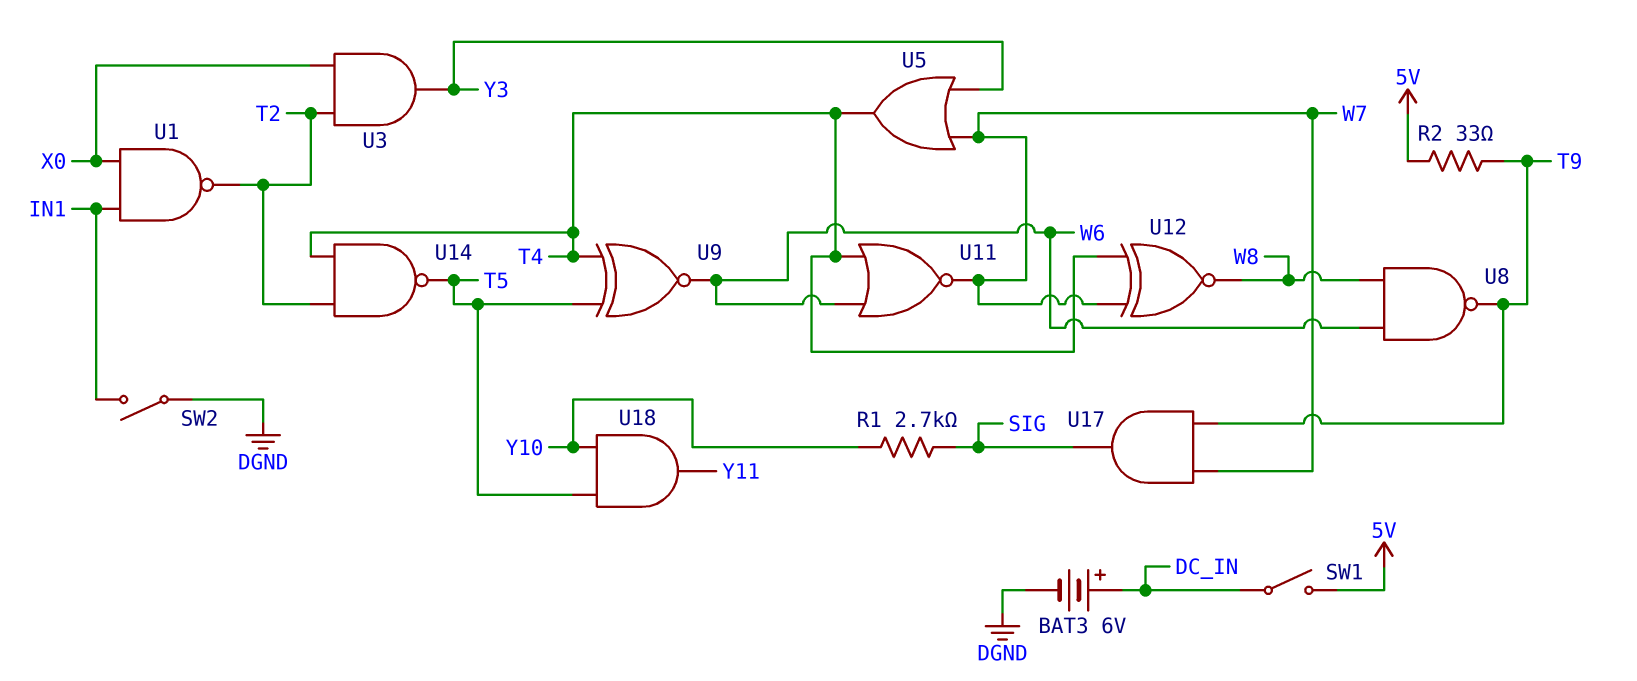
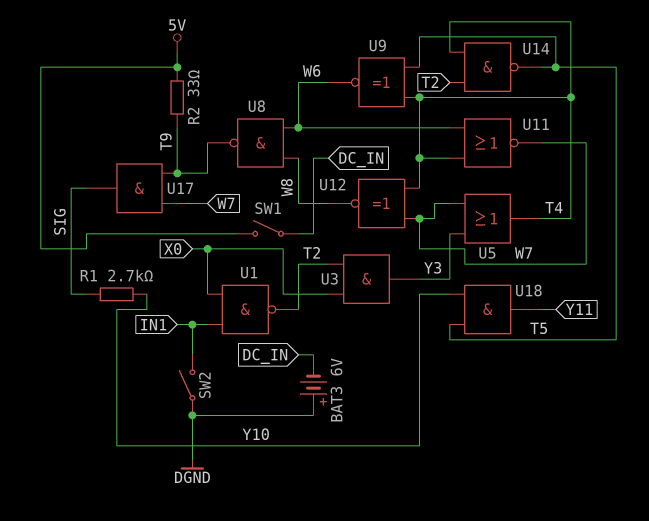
BAT3: 6V (plus DC_IN, minus DGND) -> 6V (plus DGND, minus DC_IN)

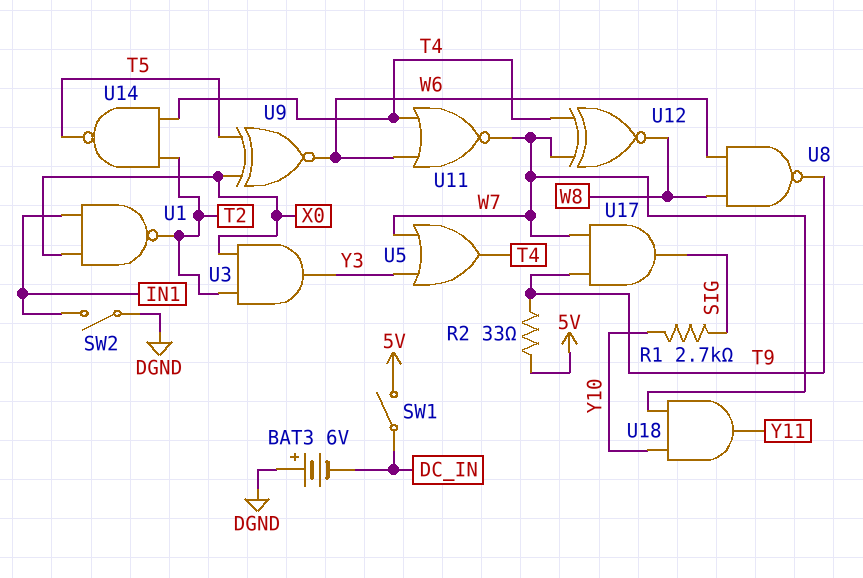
U9: XNOR (in T4, in T5, out W6) -> XNOR (in T5, in X0, out W6)
U18: AND (in T5, in Y10, out Y11) -> AND (in W7, in Y10, out Y11)

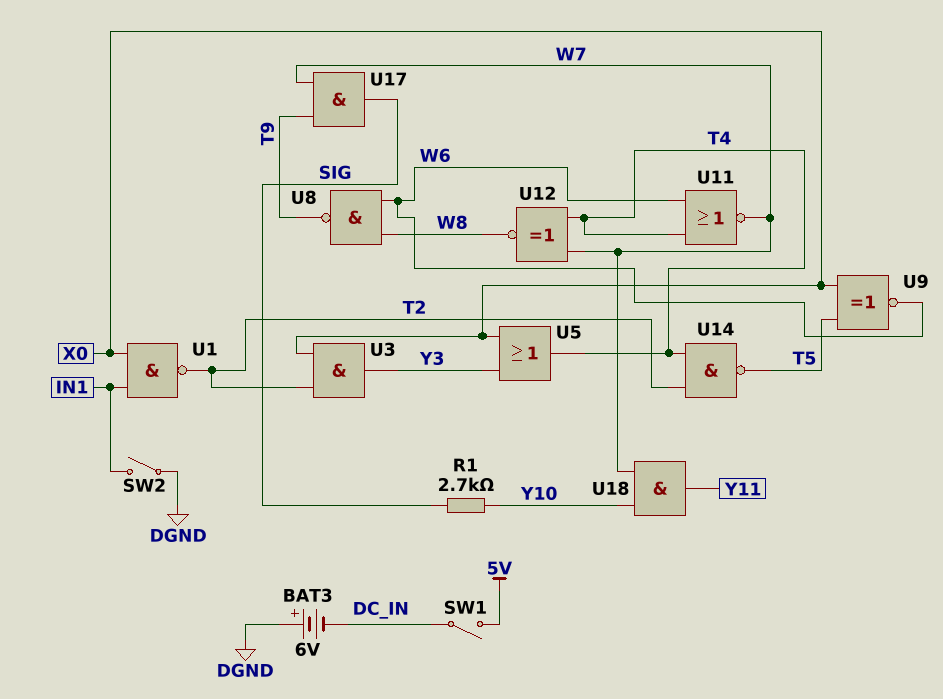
R2: 33 (5V, T9) -> none
U5: OR (in W7, in Y3, out T4) -> OR (in X0, in Y3, out T4)

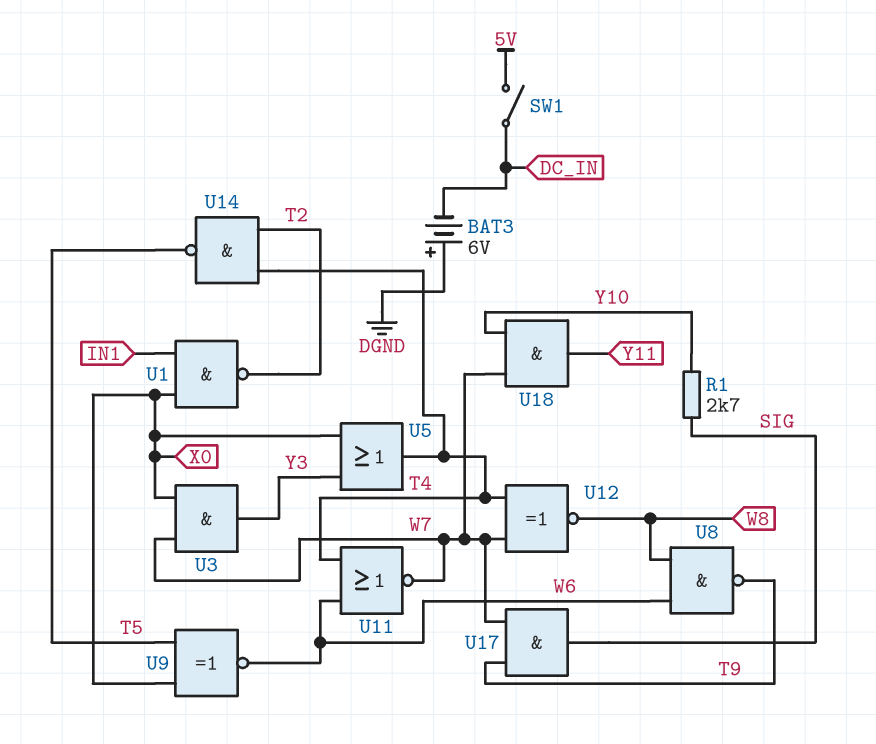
SW2: switch (DGND, IN1) -> none
U3: AND (in T2, in X0, out Y3) -> AND (in W7, in X0, out Y3)

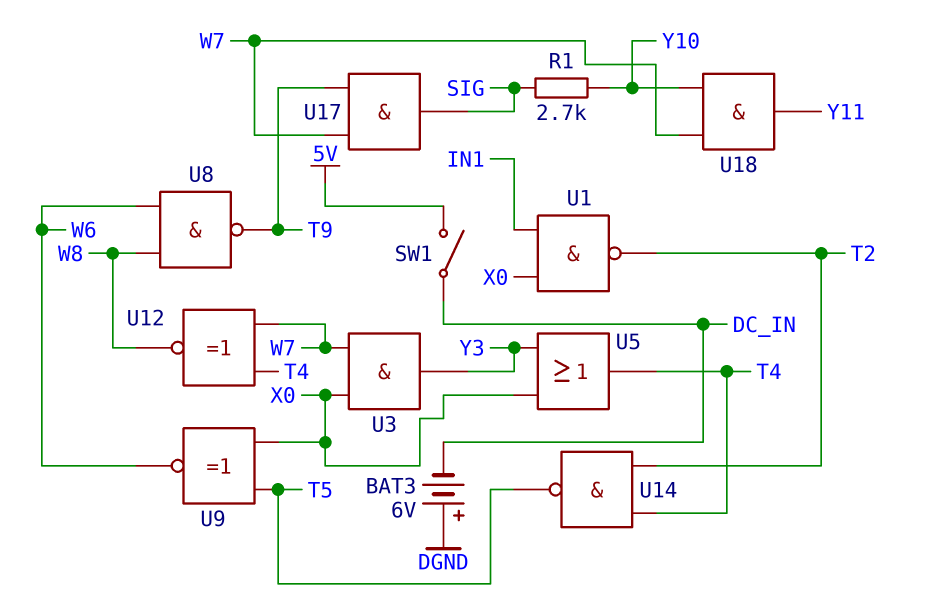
U11: NOR (in T4, in W6, out W7) -> none

